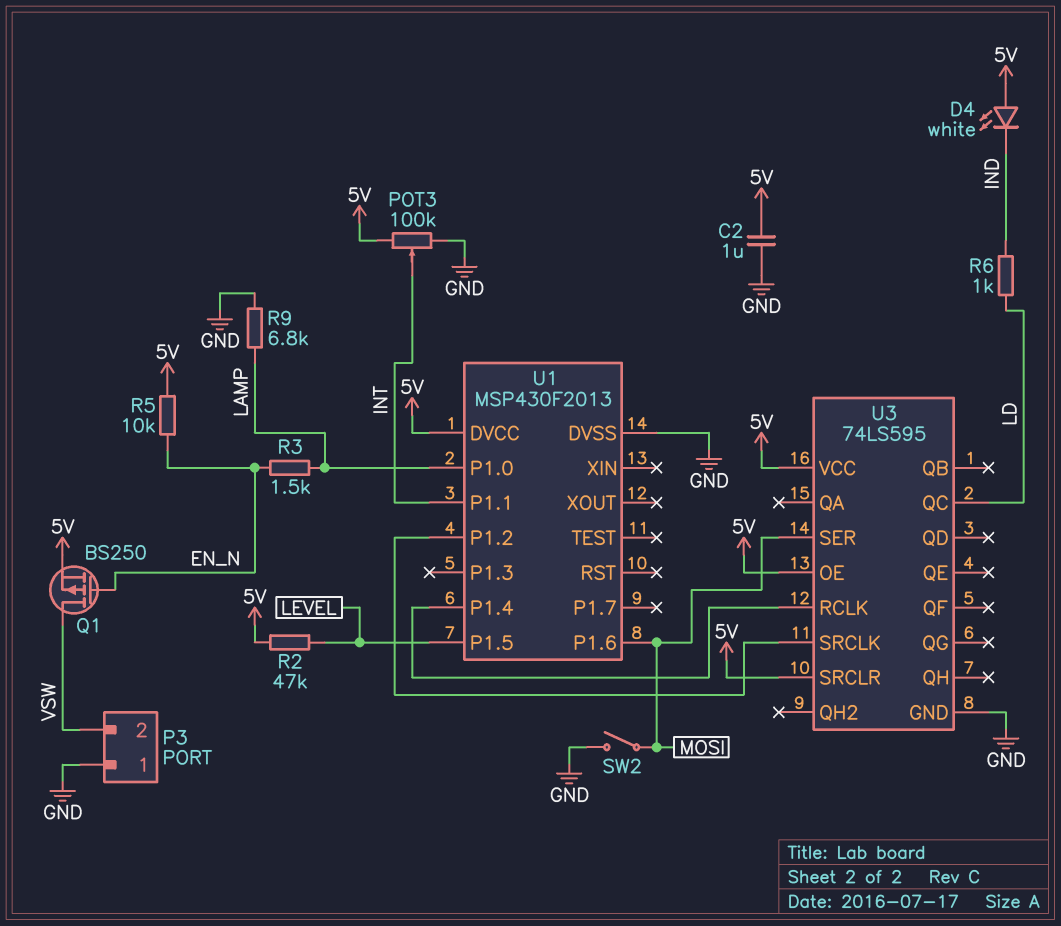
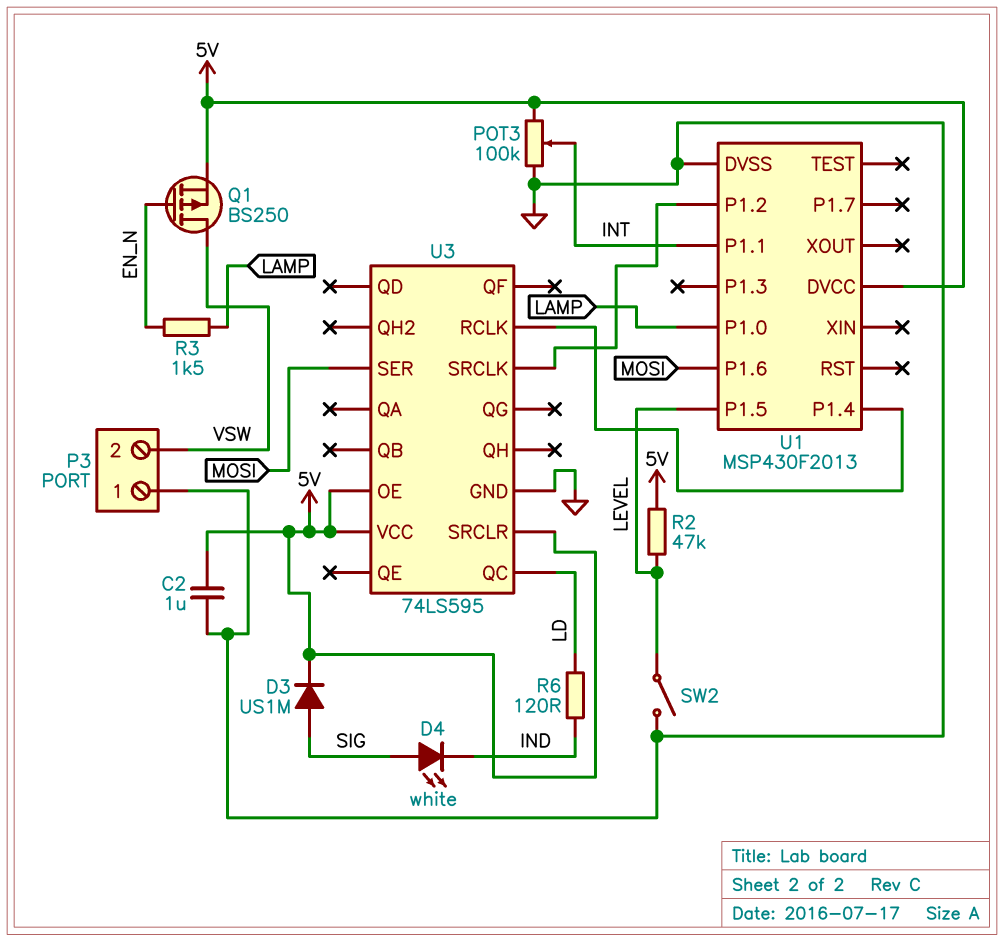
D3: none -> diode US1M (A SIG, K 5V)
D4: LED white (A 5V, K IND) -> LED white (A SIG, K IND)
R5: 10k (5V, EN_N) -> none
R6: 1k (IND, LD) -> 120 (IND, LD)
R9: 6.8k (GND, LAMP) -> none
SW2: switch (GND, MOSI) -> switch (GND, LEVEL)

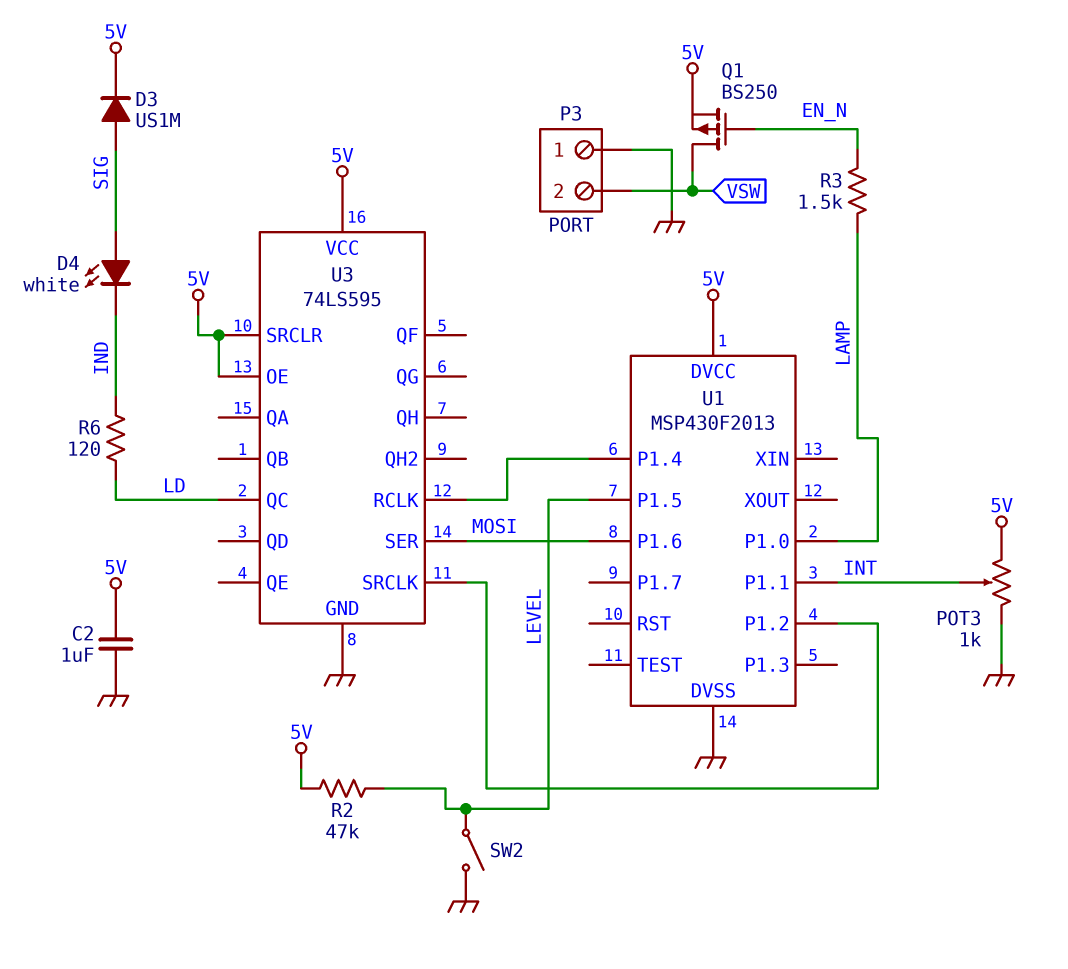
POT3: 100k (5V, GND, wiper INT) -> 1k (5V, GND, wiper INT)

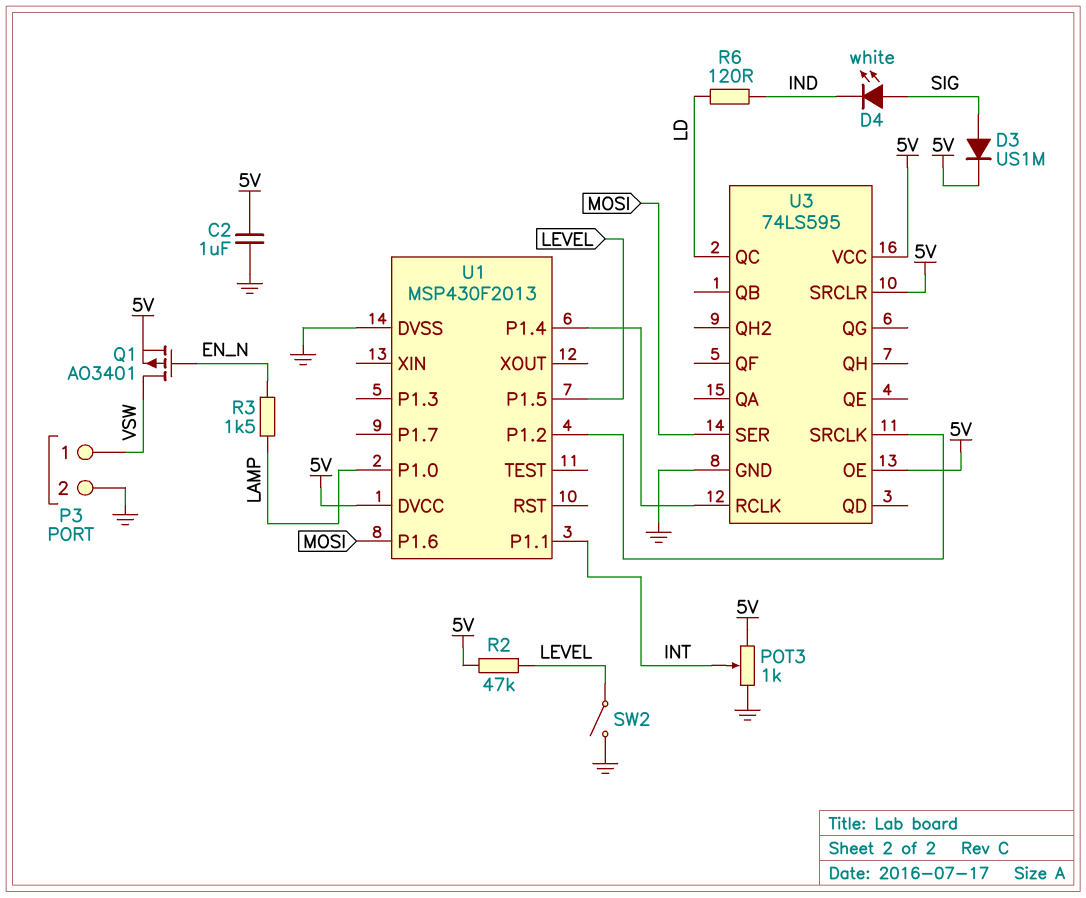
P3 pin 1: GND -> VSW
P3 pin 2: VSW -> GND
Q1: PMOS BS250 (G EN_N, D VSW, S 5V) -> PMOS AO3401 (G EN_N, D VSW, S 5V)

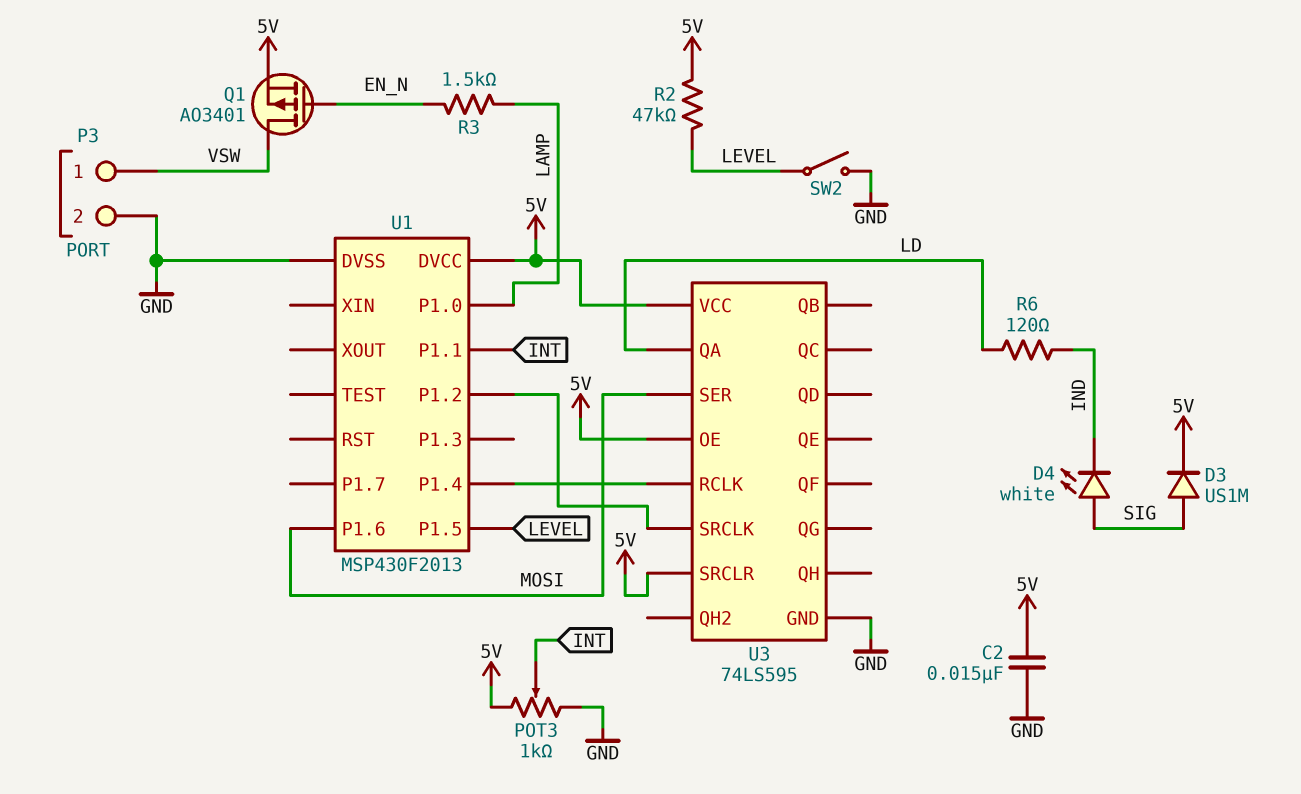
C2: 1uF (5V, GND) -> 15nF (5V, GND)
U3 pin QA: none -> LD
U3 pin QC: LD -> none

